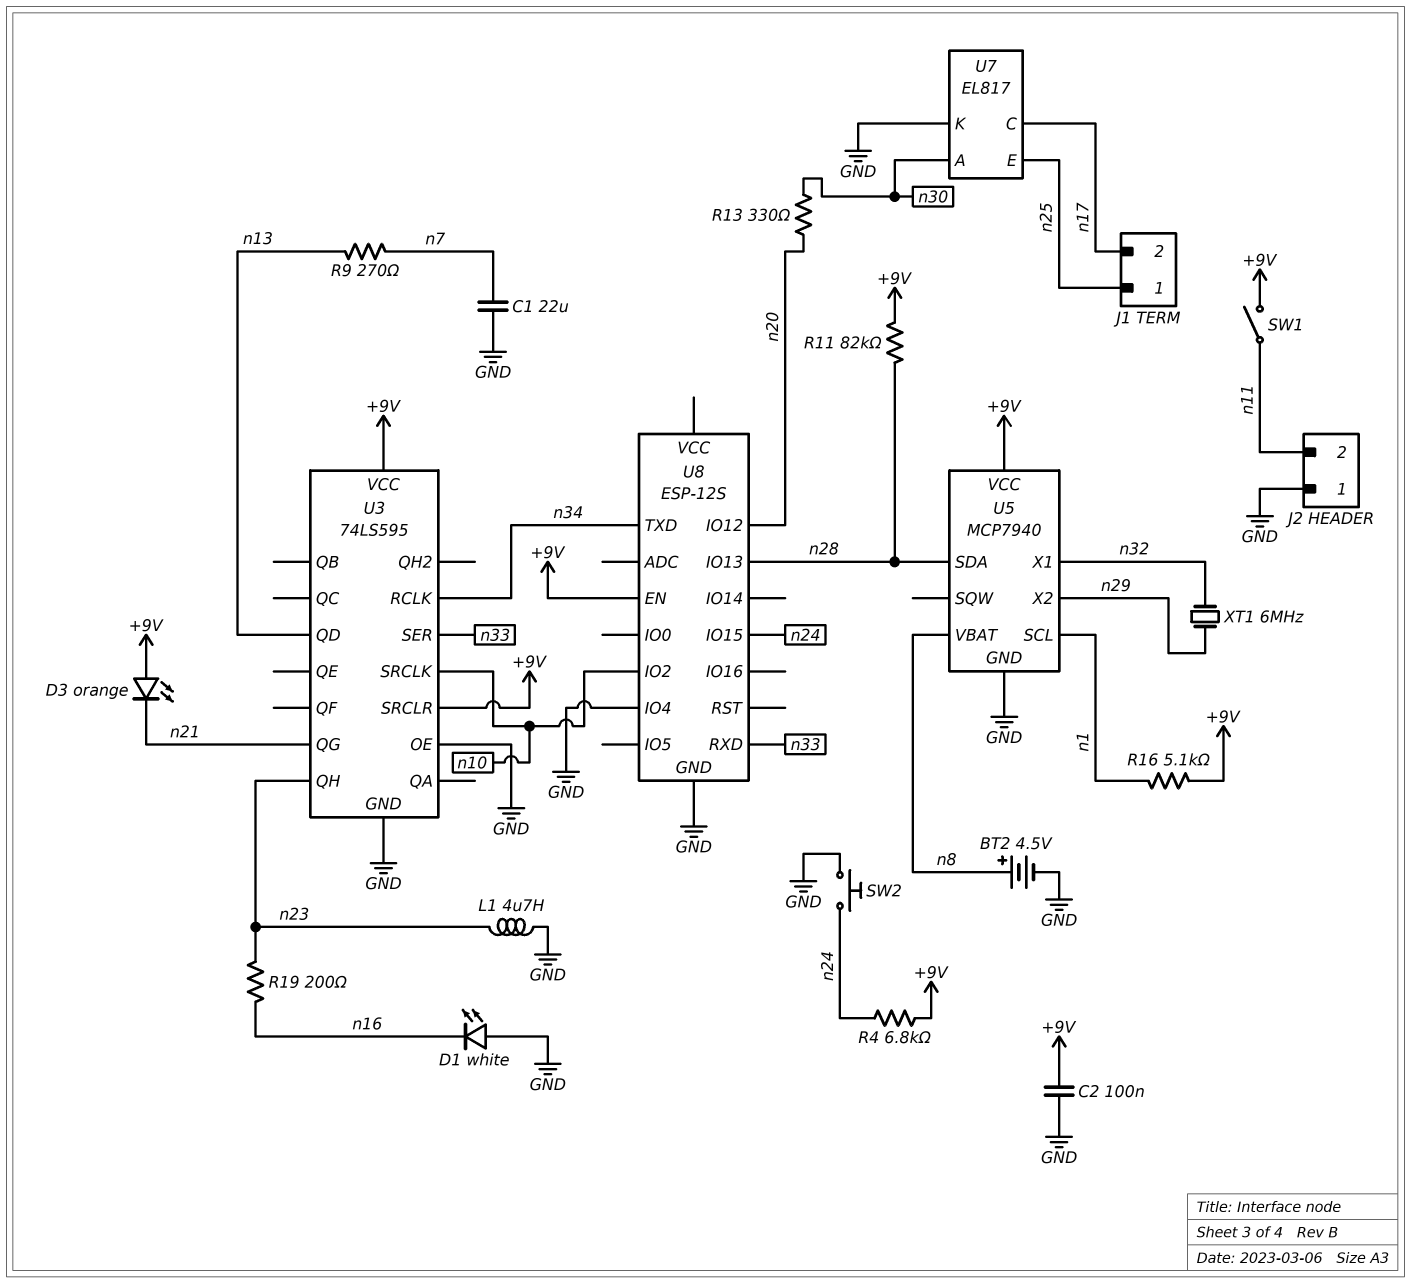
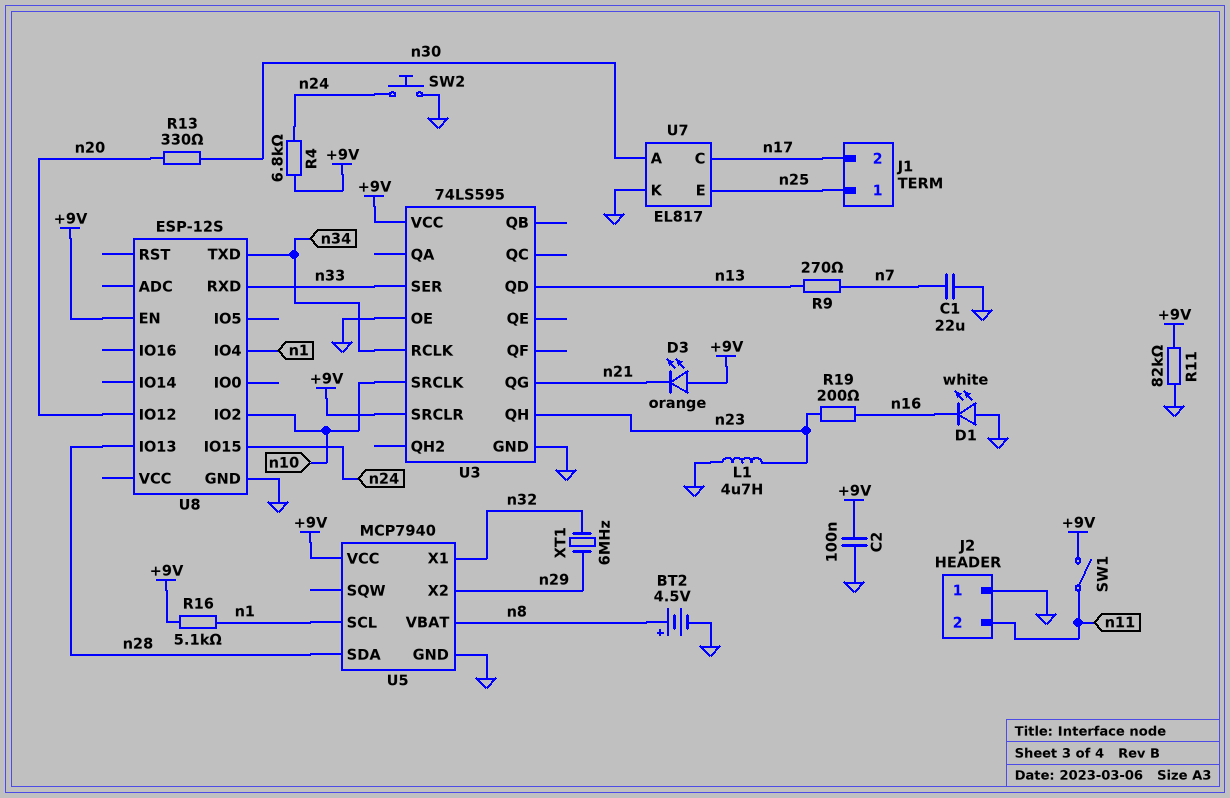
R11: 82k (+9V, n28) -> 82k (+9V, GND)
U8 pin IO4: GND -> n1

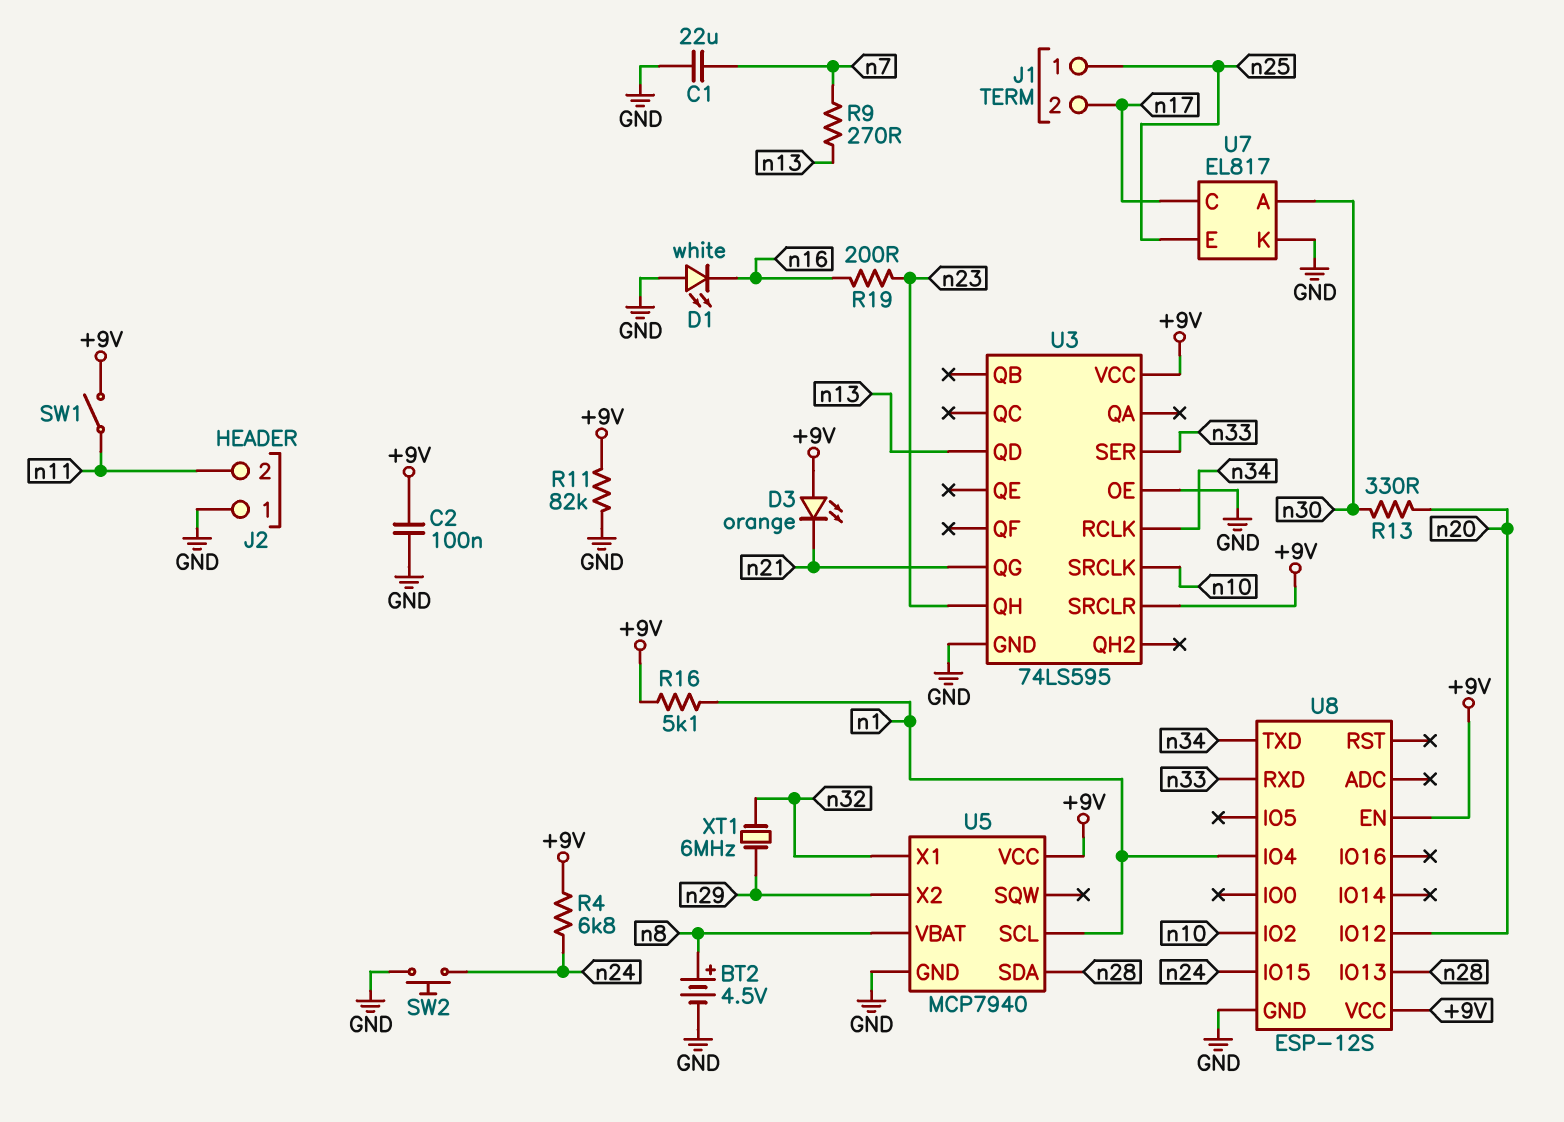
L1: 4.7uH (GND, n23) -> none
U8 pin VCC: none -> +9V

